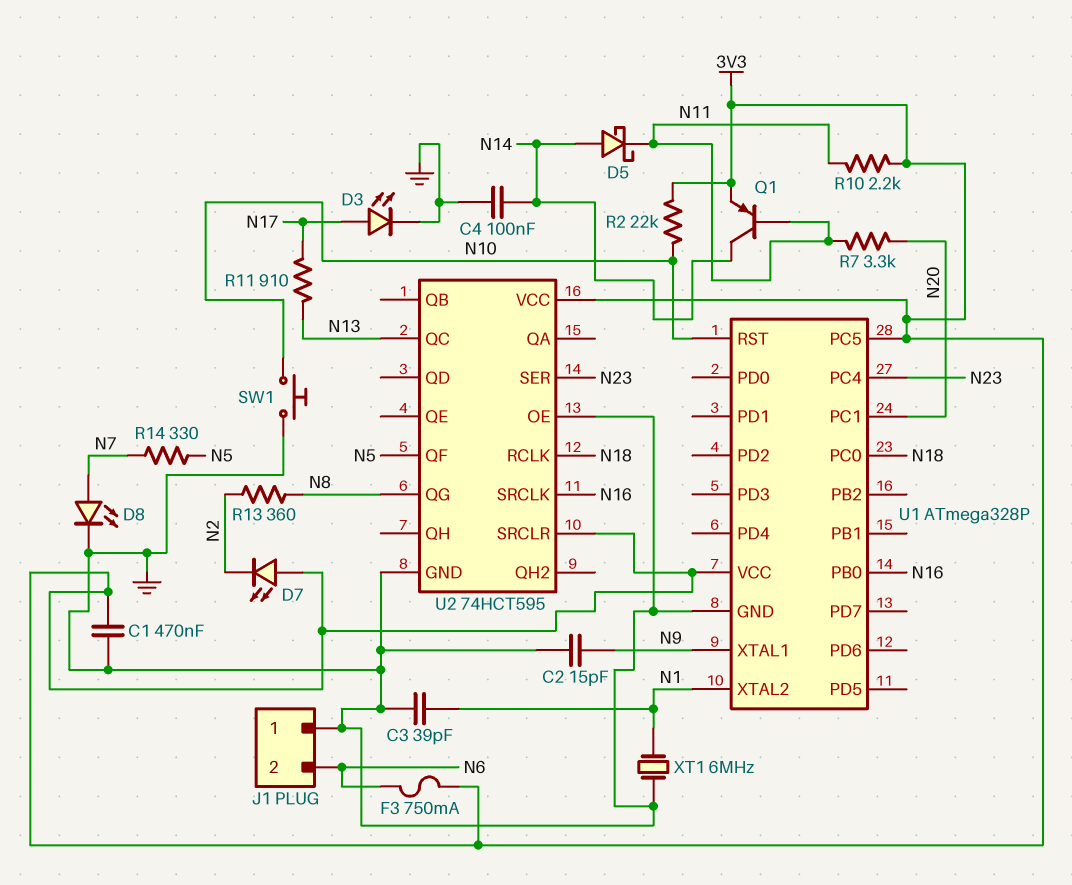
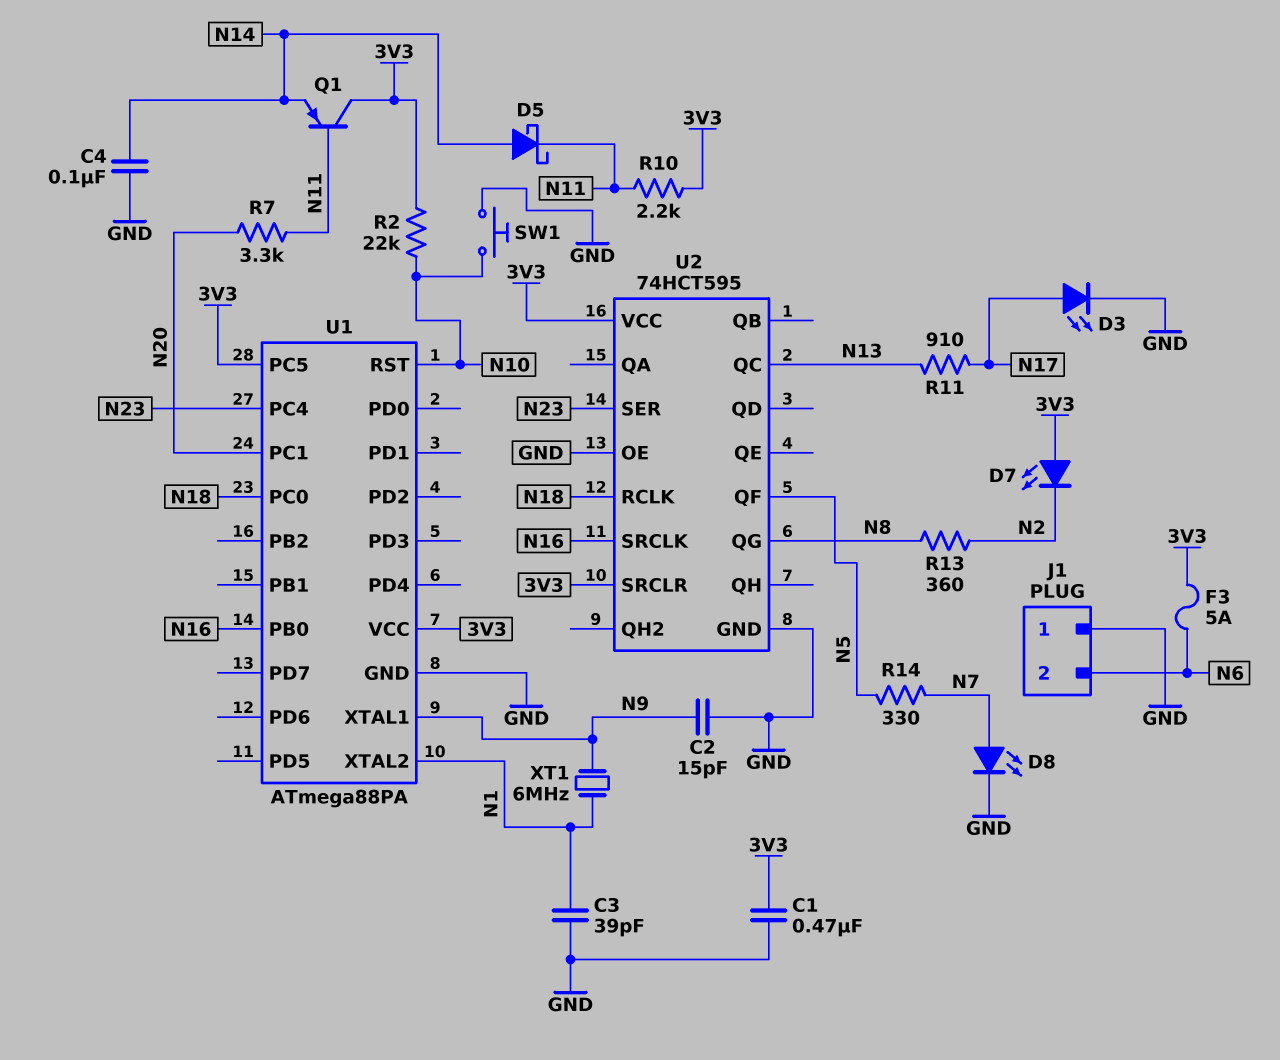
F3: 750mA (3V3, N6) -> 5A (3V3, N6)
Q1: PNP (B N11, C N14, E 3V3) -> PNP (B N11, C 3V3, E N14)
U1: ATmega328P -> ATmega88PA
XT1: 6MHz (GND, N1) -> 6MHz (N1, N9)

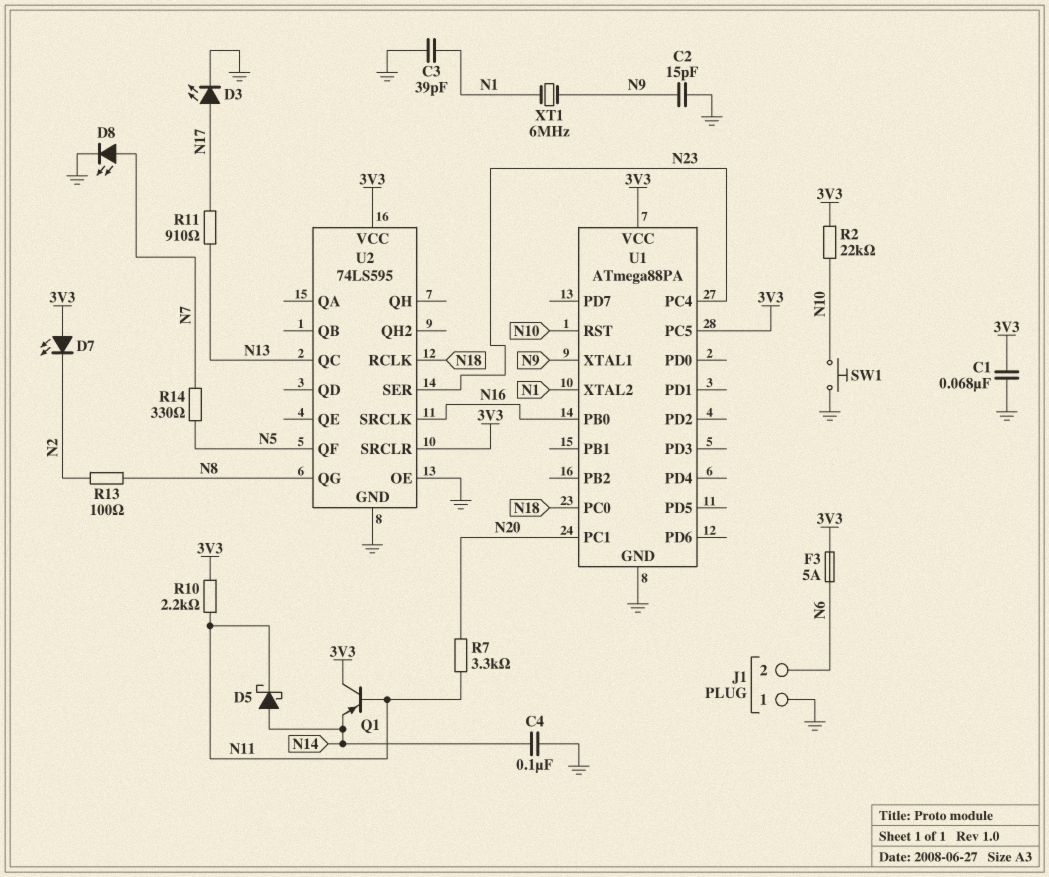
C1: 470nF (3V3, GND) -> 68nF (3V3, GND)
R13: 360 (N2, N8) -> 100 (N2, N8)
U2: 74HCT595 -> 74LS595

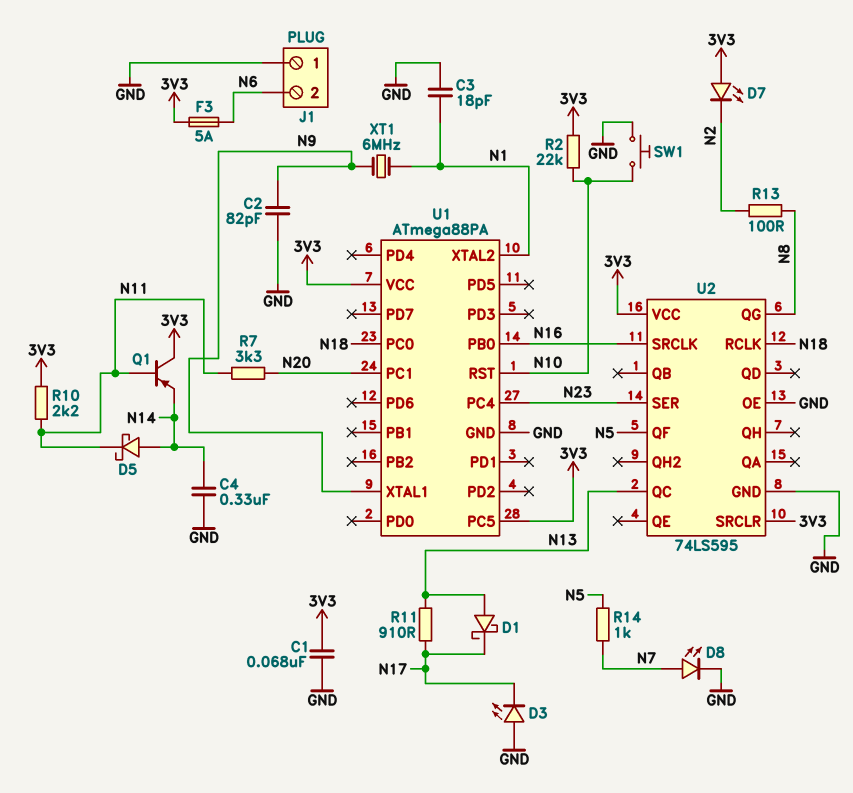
C2: 15pF (GND, N9) -> 82pF (GND, N9)
C3: 39pF (GND, N1) -> 18pF (GND, N1)
C4: 100nF (GND, N14) -> 330nF (GND, N14)
D1: none -> schottky (A N13, K N17)
D3: LED (A N17, K GND) -> LED (A GND, K N17)
R14: 330 (N5, N7) -> 1k (N5, N7)

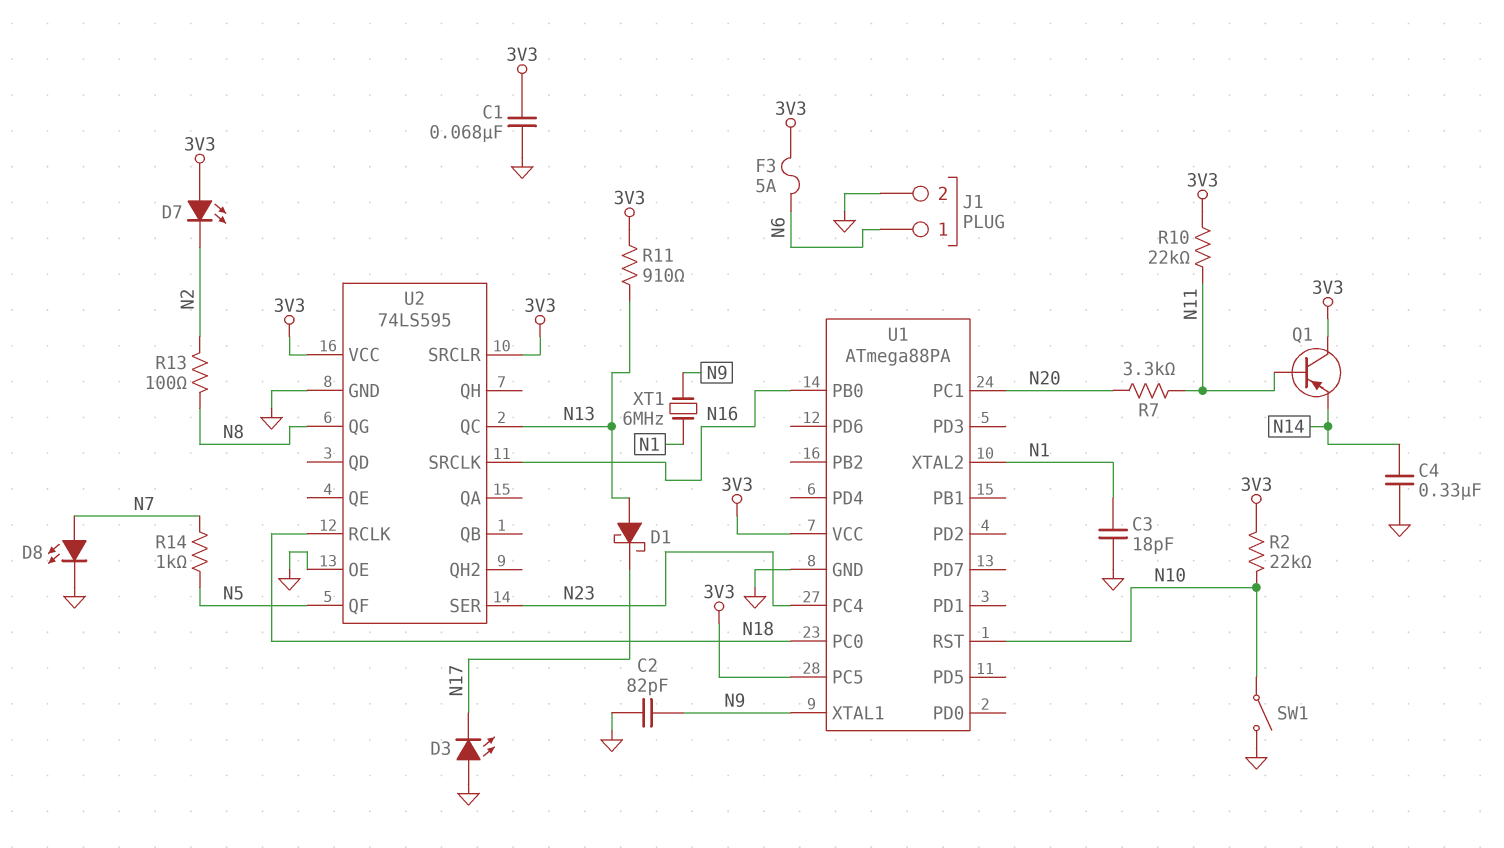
D5: schottky (A N14, K N11) -> none
J1 pin 1: GND -> N6
J1 pin 2: N6 -> GND
R10: 2.2k (3V3, N11) -> 22k (3V3, N11)
R11: 910 (N13, N17) -> 910 (3V3, N13)
SW1: button (GND, N10) -> switch (GND, N10)

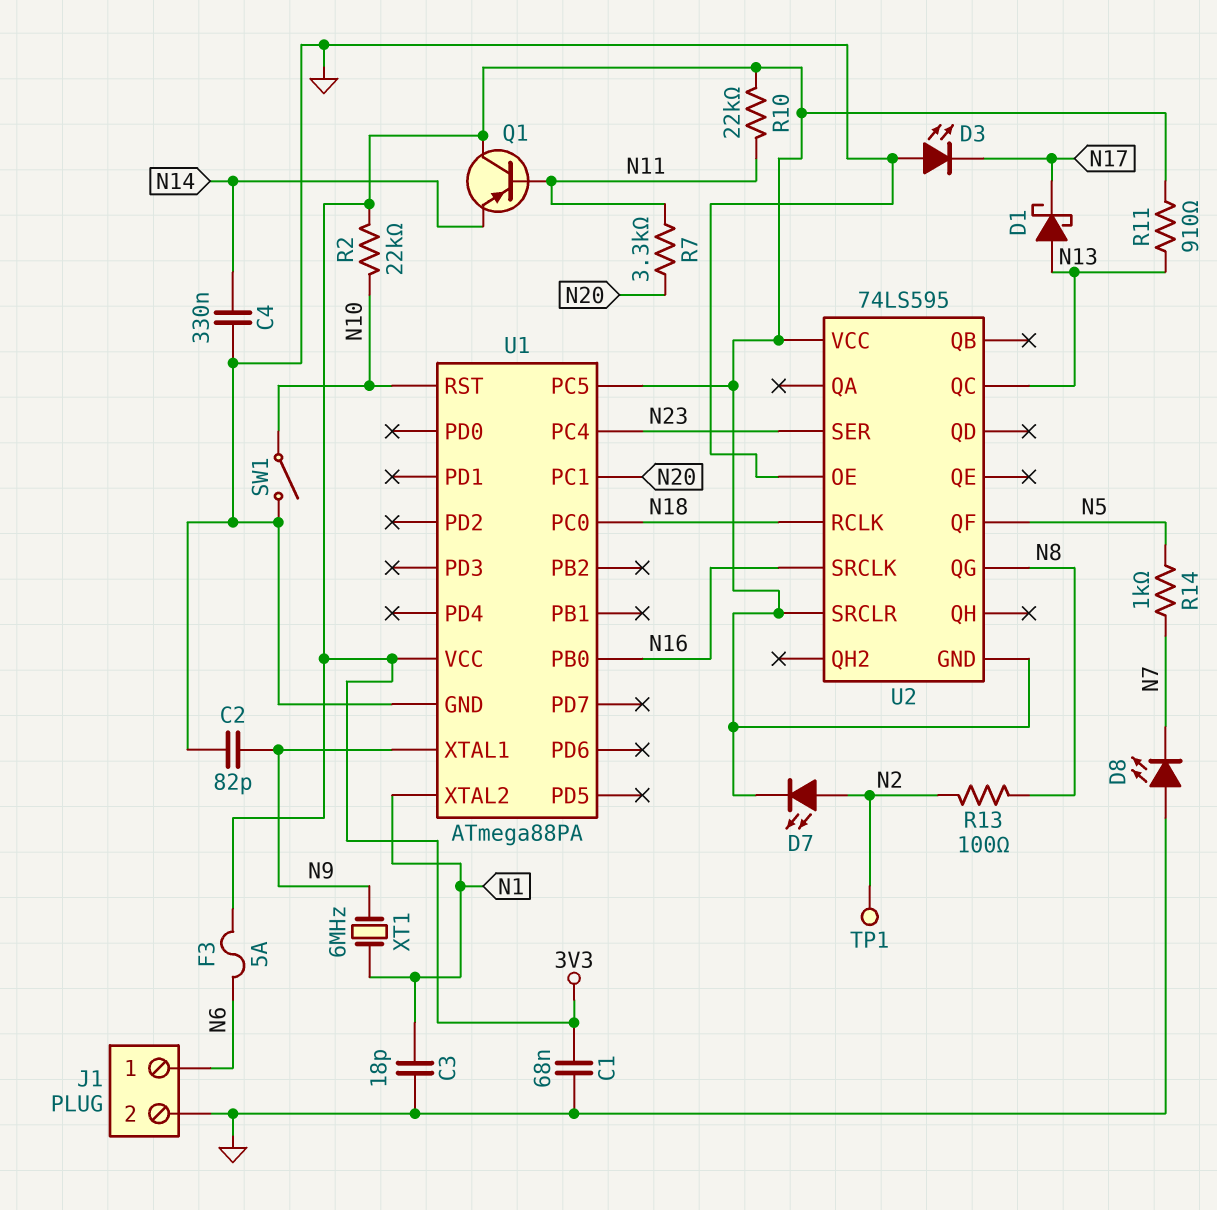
D7: LED (A 3V3, K N2) -> LED (A N2, K 3V3)
D8: LED (A N7, K GND) -> LED (A GND, K N7)
TP1: none -> test point (N2)
U2 pin GND: GND -> 3V3

